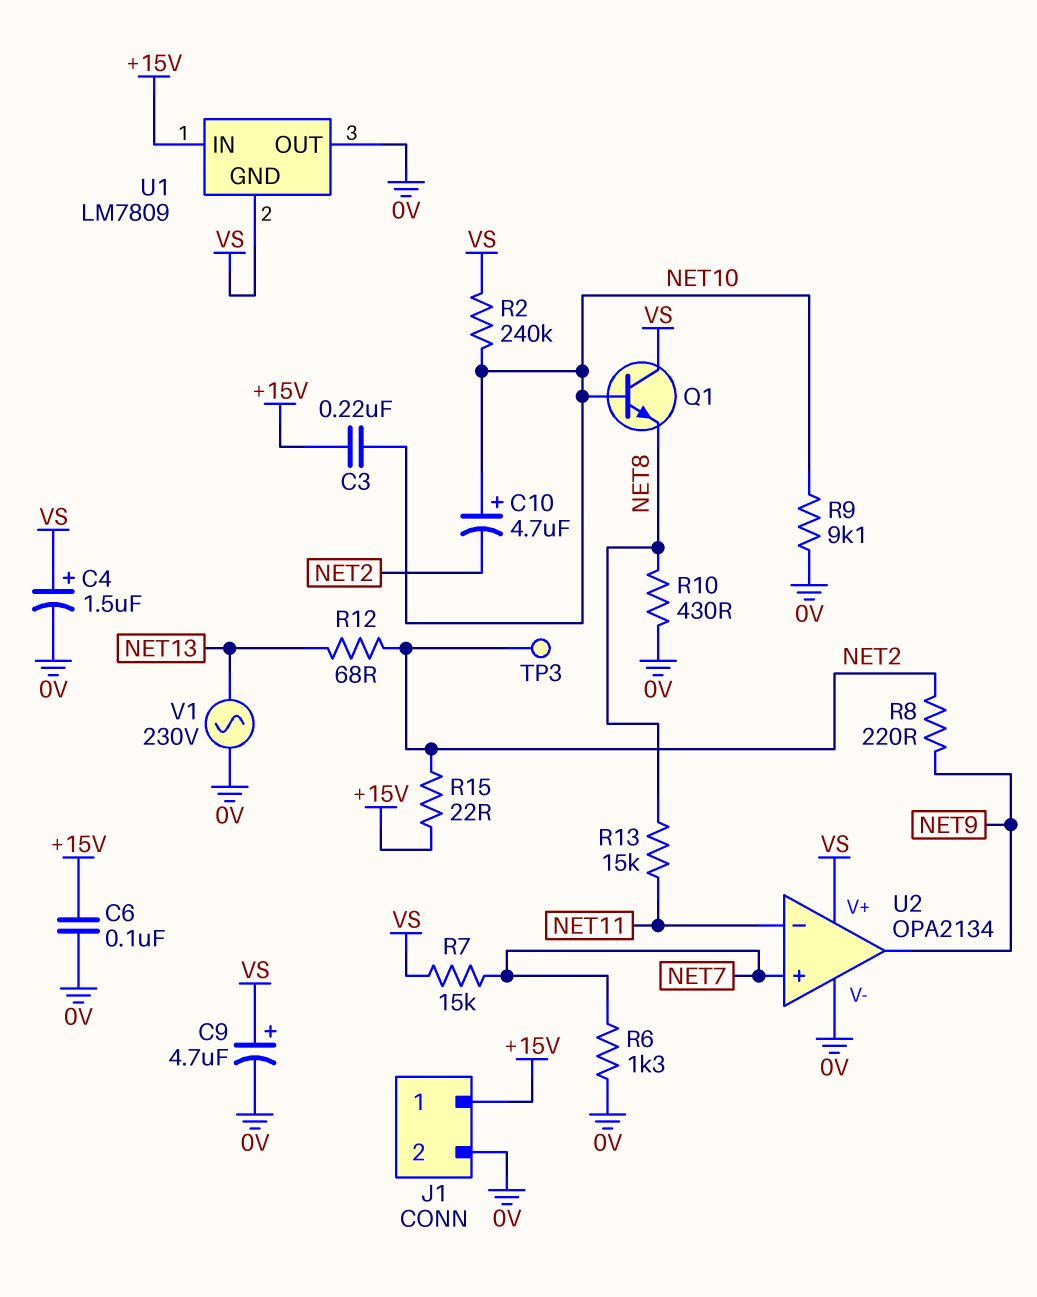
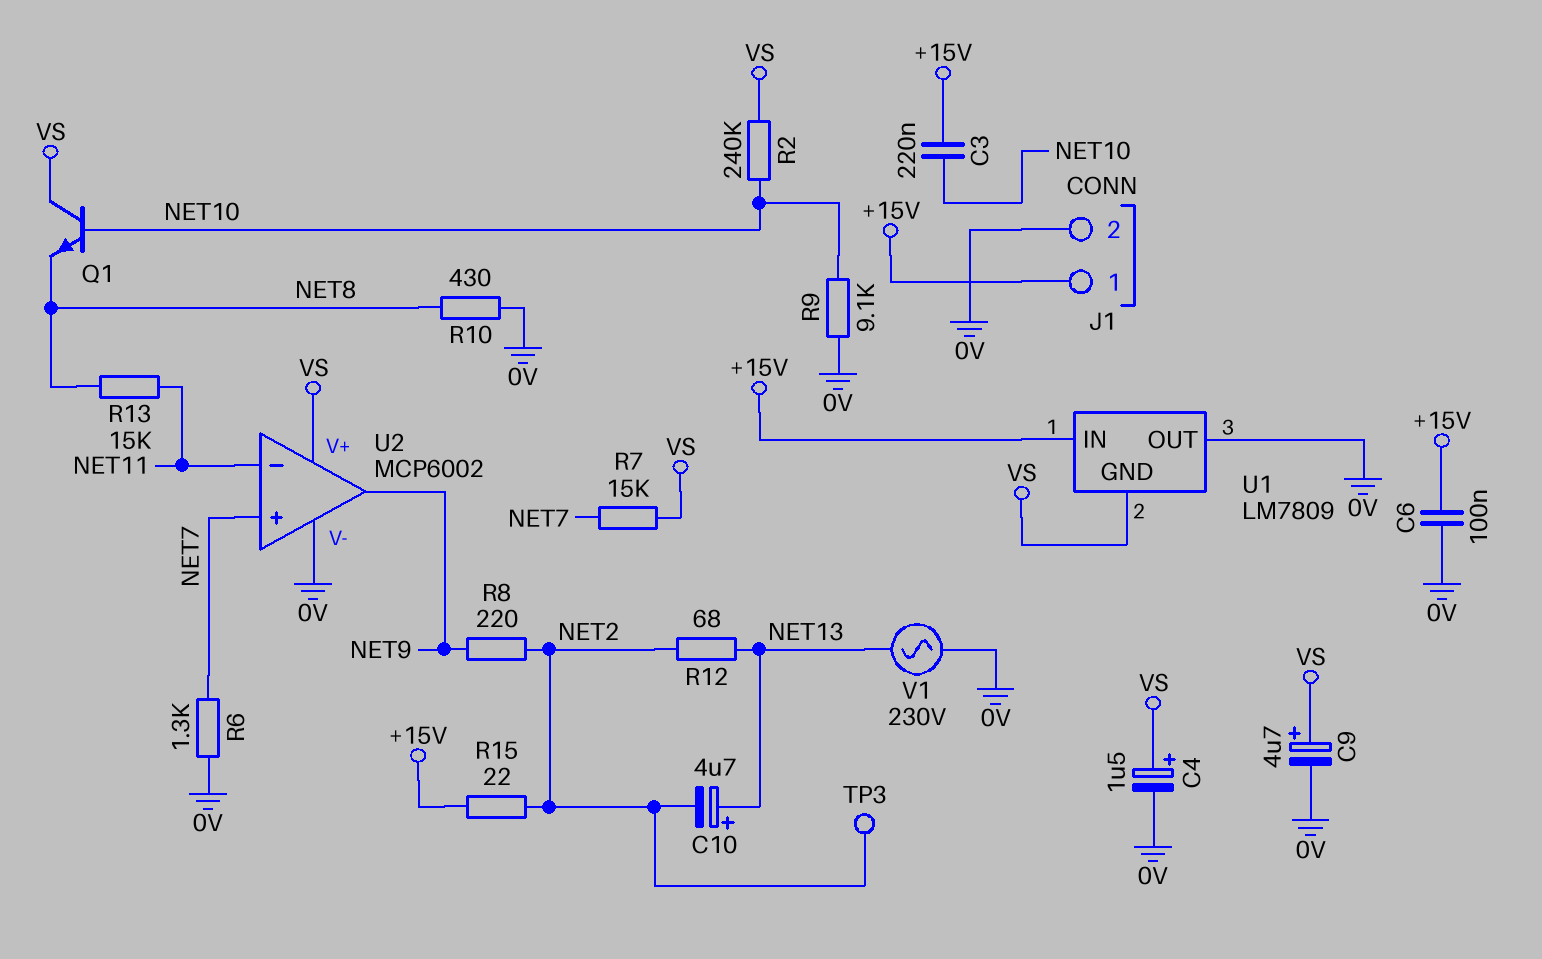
C10: 4.7uF (plus NET10, minus NET2) -> 4.7uF (plus NET13, minus NET2)
U2: OPA2134 -> MCP6002

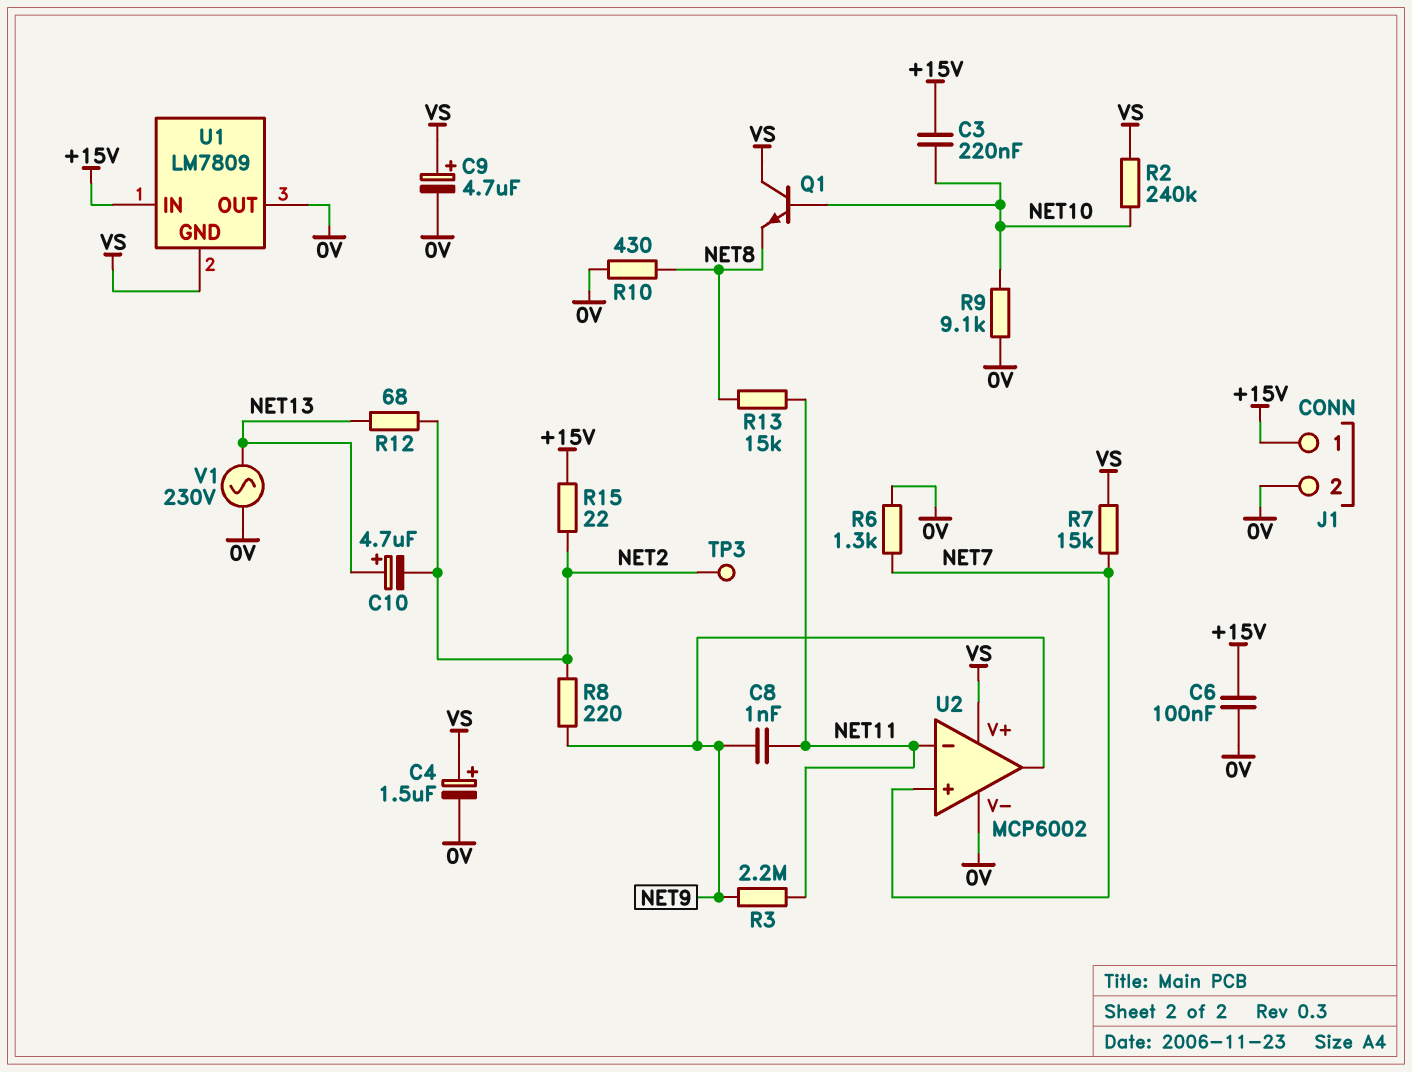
C8: none -> 1nF (NET9, NET11)
R3: none -> 2.2M (NET9, NET11)

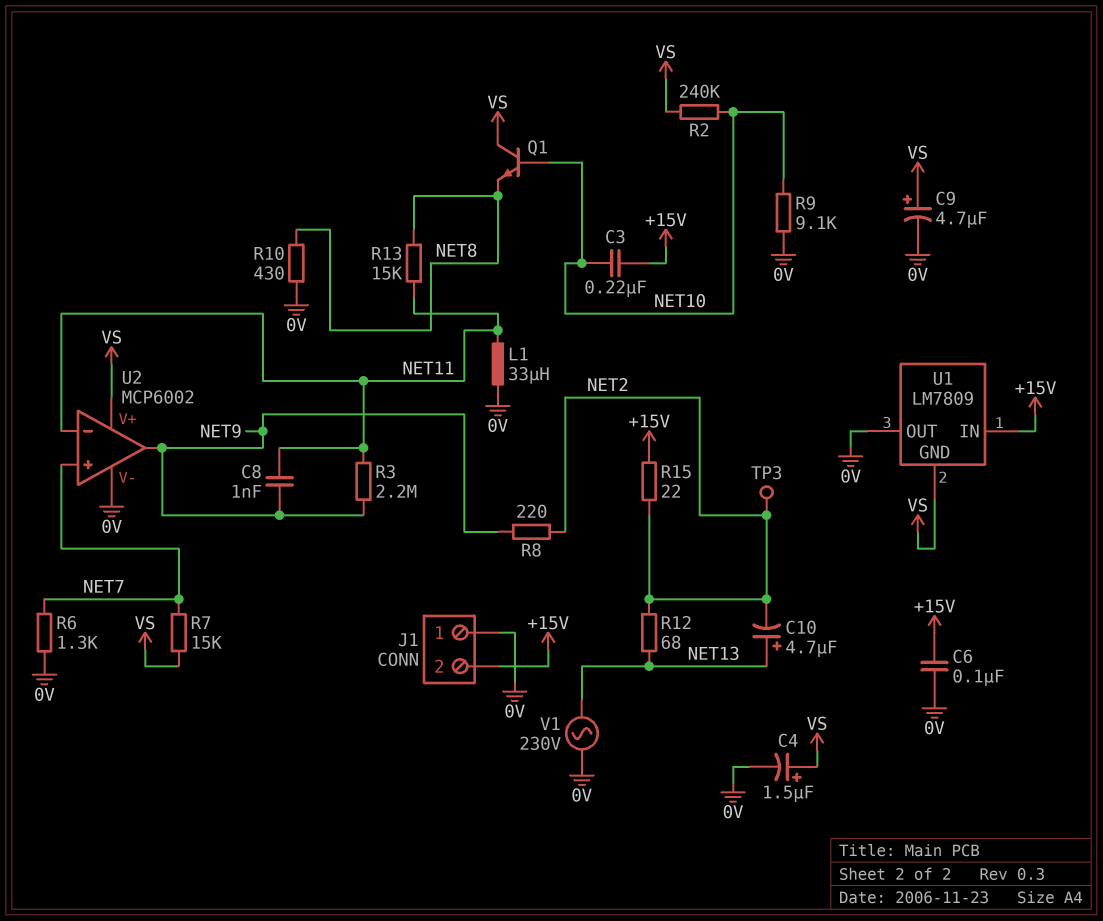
J1 pin 1: +15V -> 0V
J1 pin 2: 0V -> +15V
L1: none -> 33uH (0V, NET11)

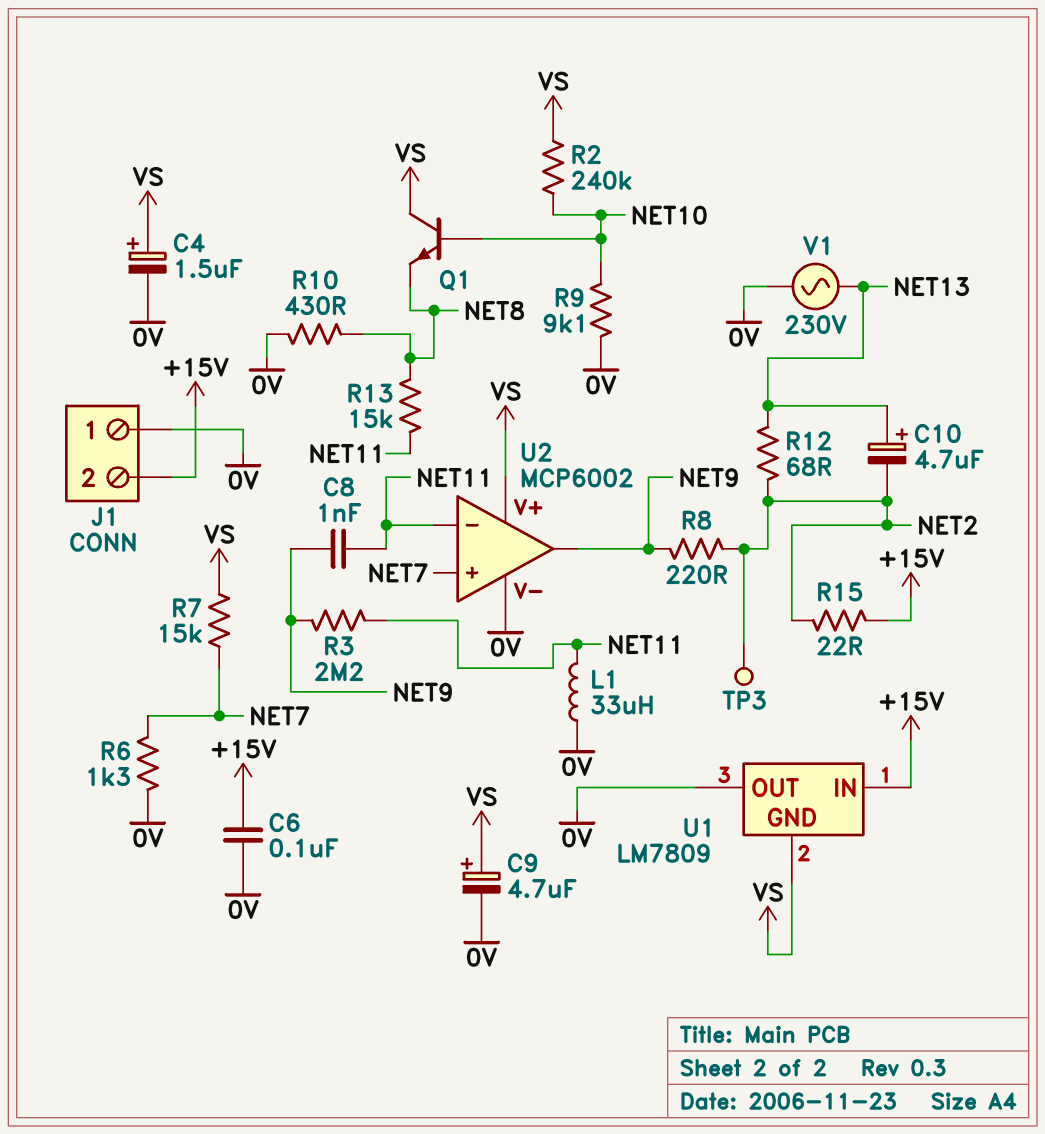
C3: 220nF (+15V, NET10) -> none

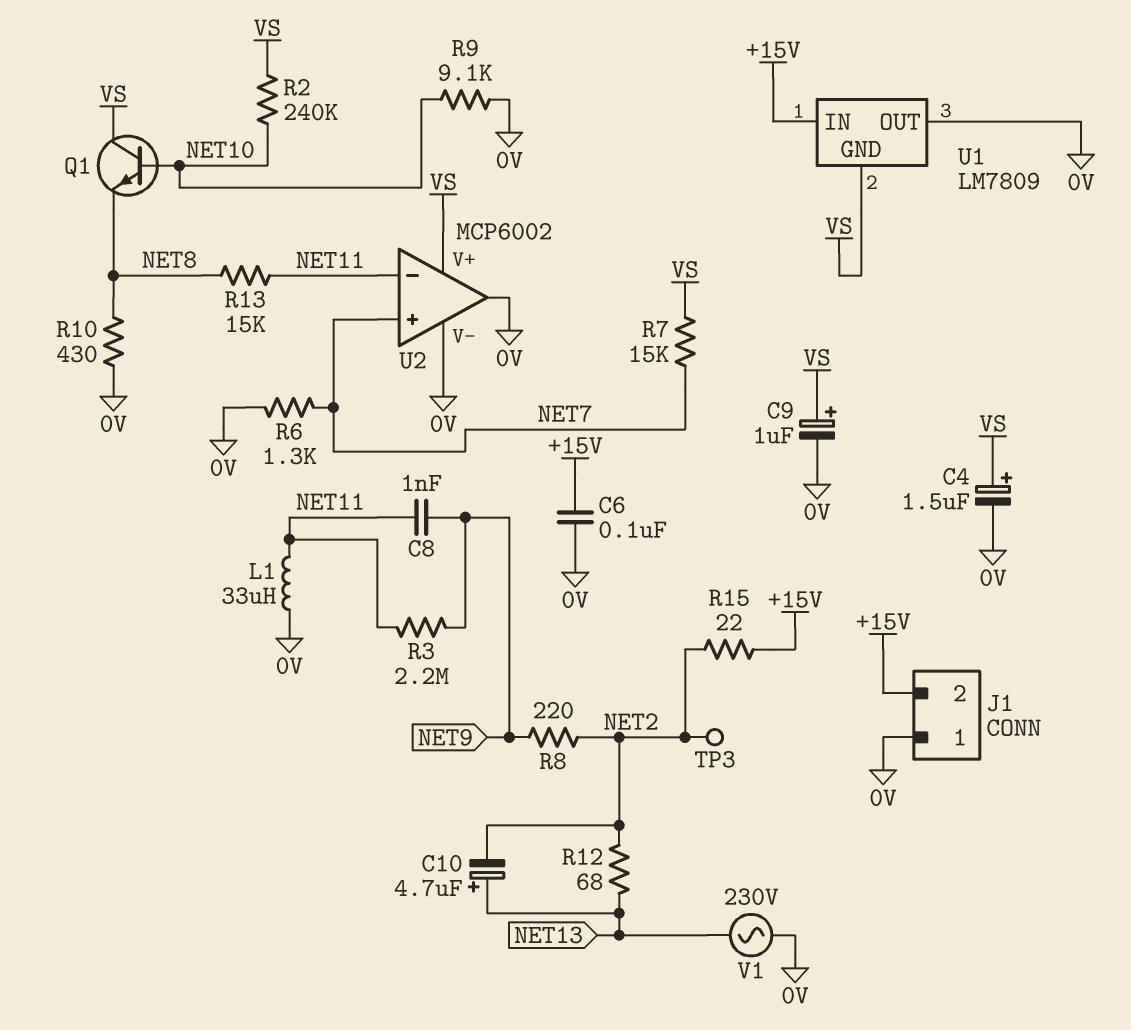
C9: 4.7uF (plus VS, minus 0V) -> 1uF (plus VS, minus 0V)
U2 pin out: NET9 -> 0V

